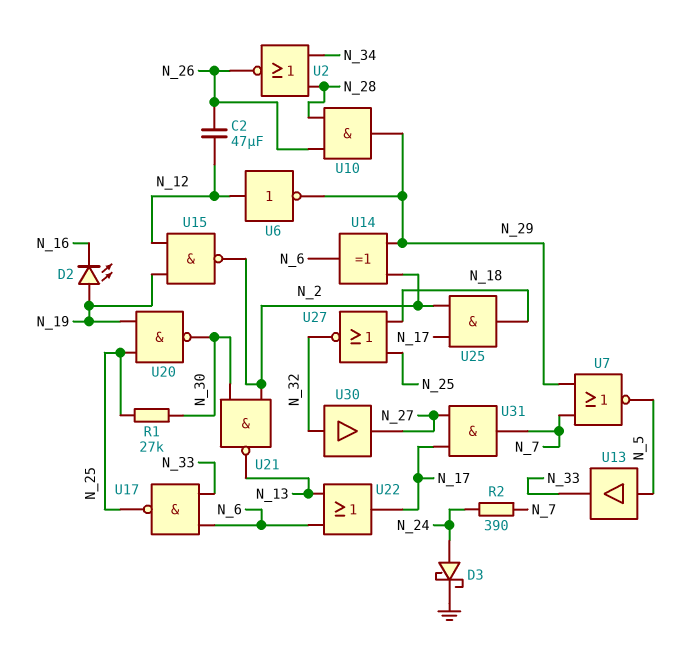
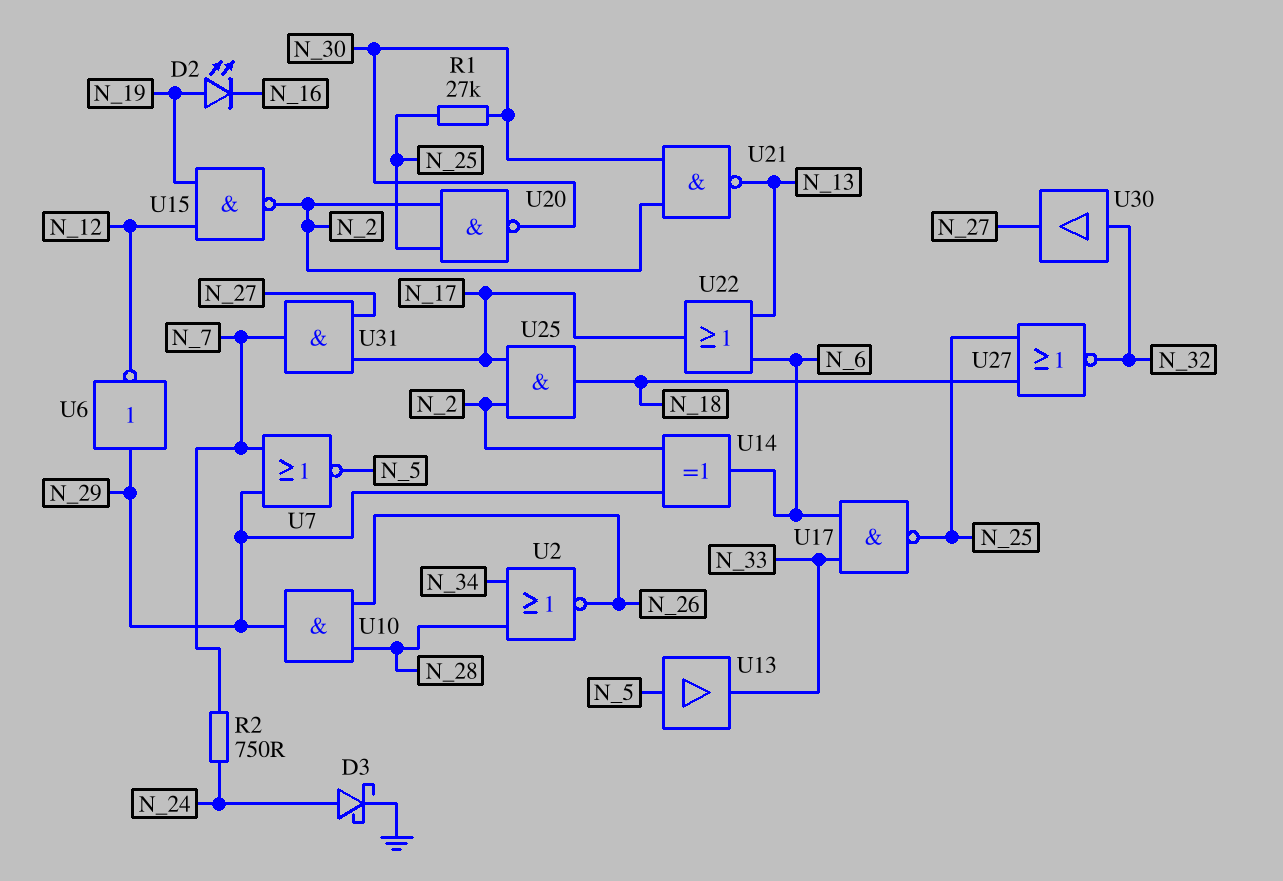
C2: 47uF (N_12, N_26) -> none
R2: 390 (N_7, N_24) -> 750 (N_7, N_24)
U6: NOT (in N_12, out N_29) -> NOT (in N_29, out N_12)
U20: NAND (in N_19, in N_25, out N_30) -> NAND (in N_2, in N_25, out N_30)

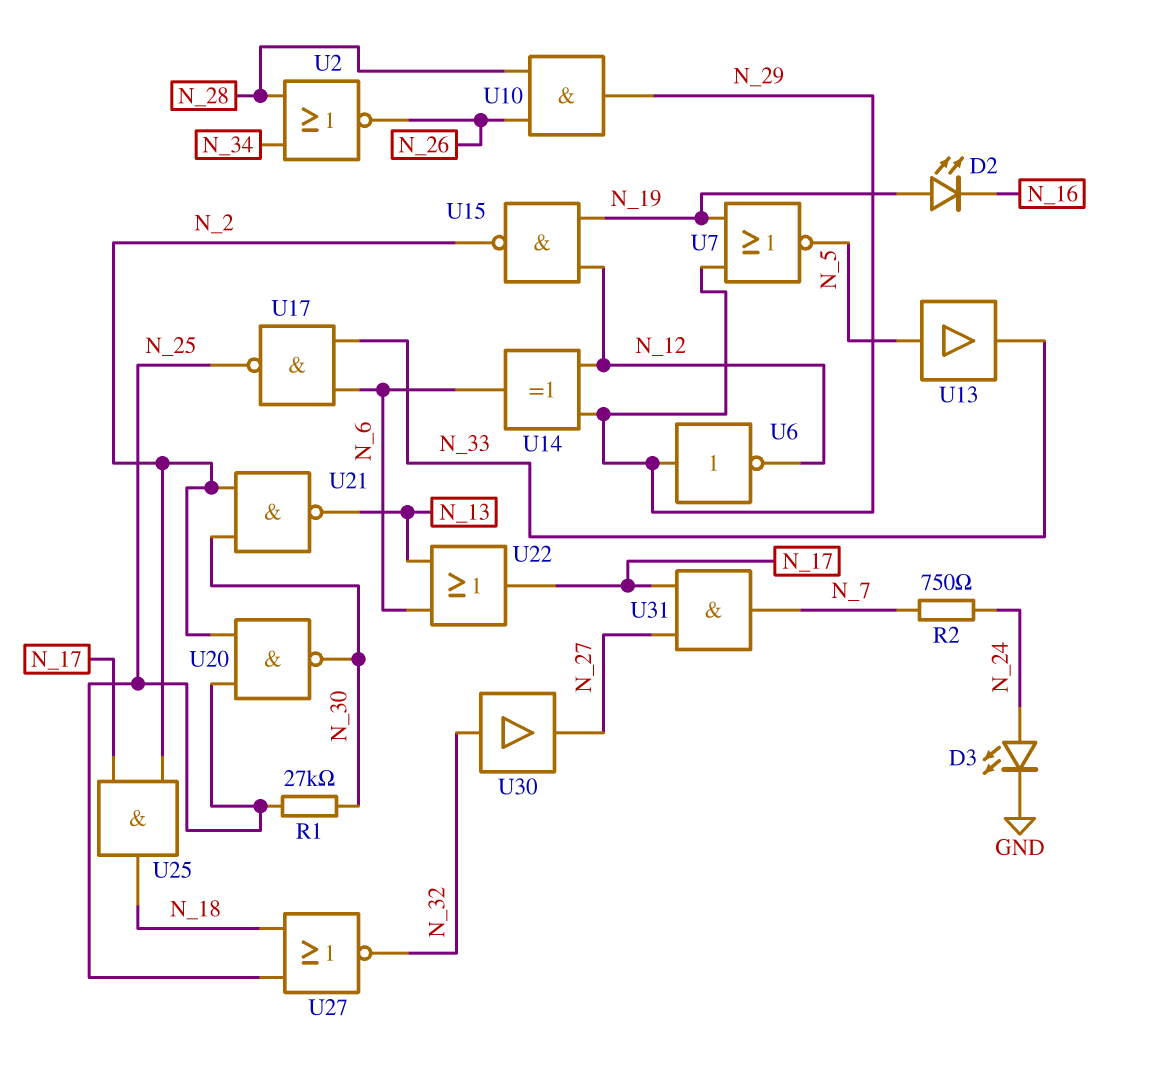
D3: schottky (A N_24, K GND) -> LED (A N_24, K GND)
U7: NOR (in N_7, in N_29, out N_5) -> NOR (in N_19, in N_29, out N_5)
U14: XOR (in N_2, in N_29, out N_6) -> XOR (in N_12, in N_29, out N_6)

